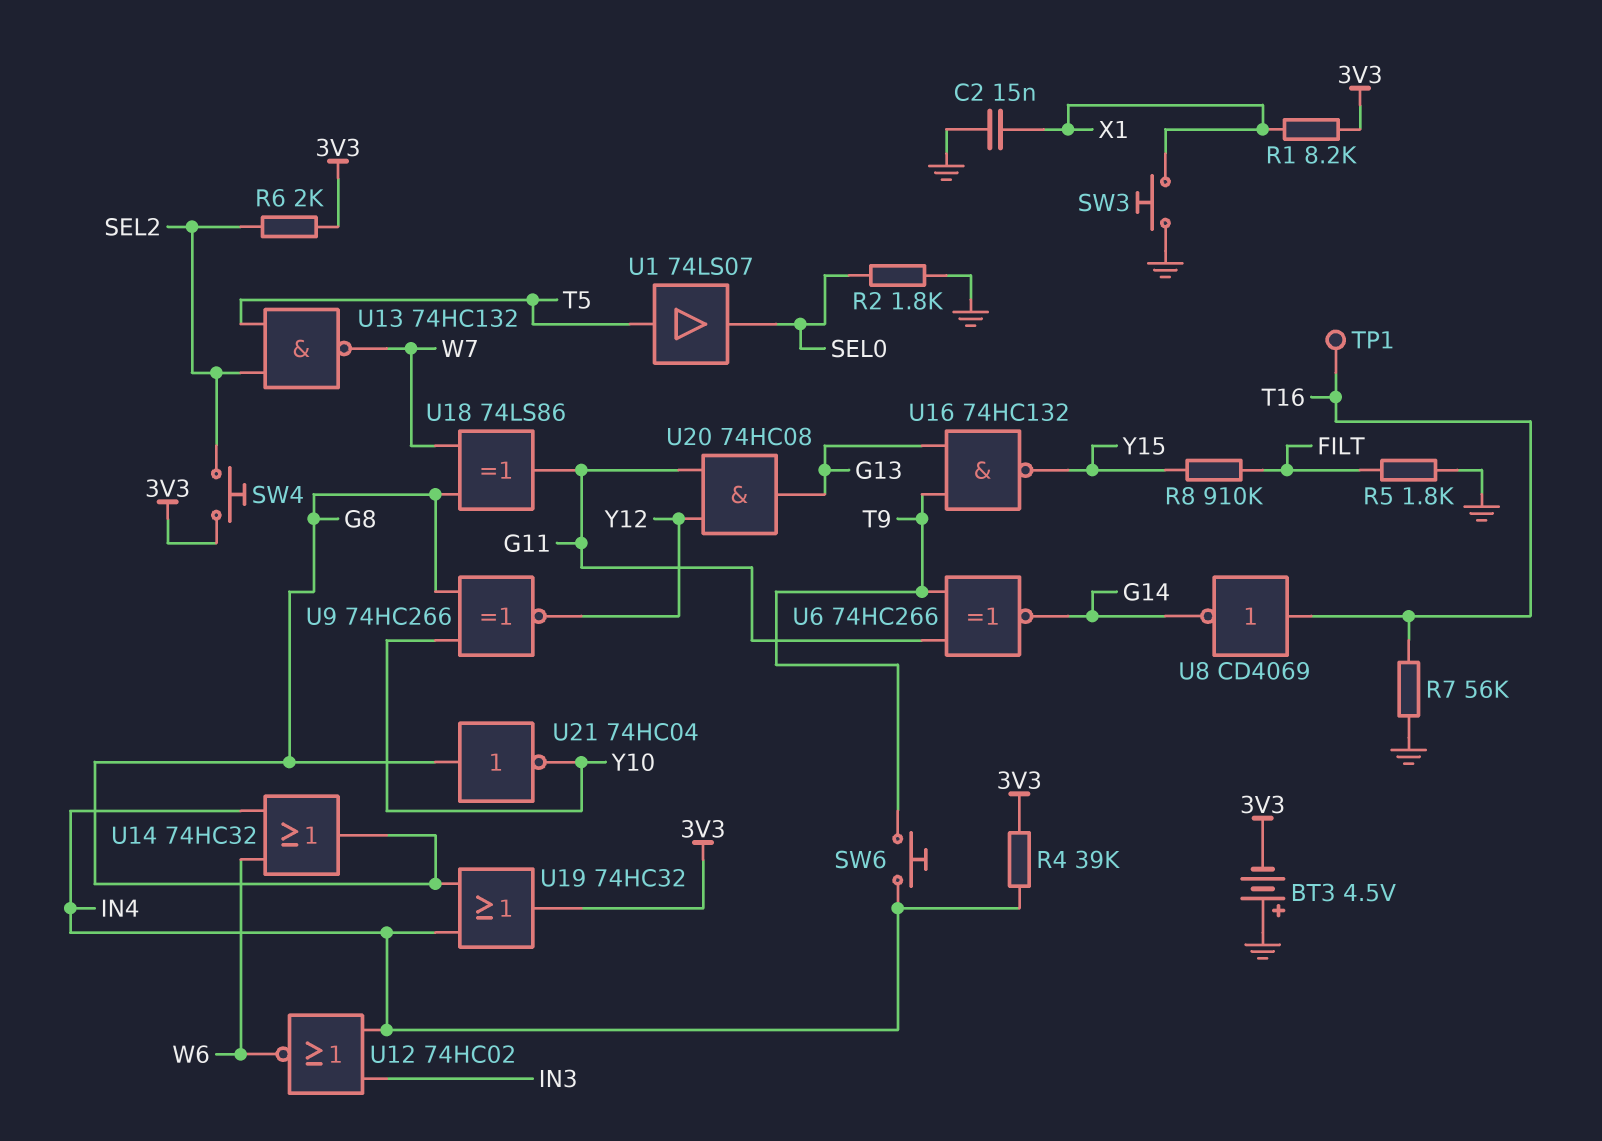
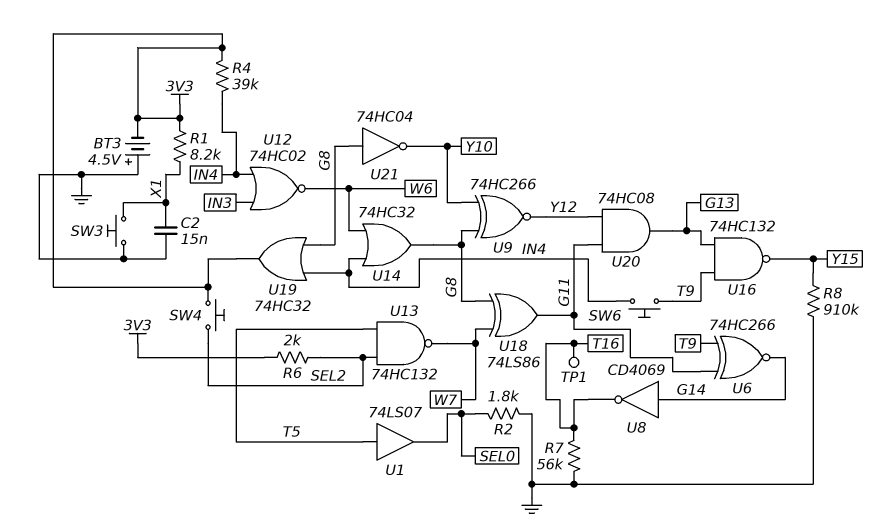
R5: 1.8k (FILT, GND) -> none
R8: 910k (FILT, Y15) -> 910k (GND, Y15)
U8: NOT CD4069 (in T16, out G14) -> NOT CD4069 (in G14, out T16)

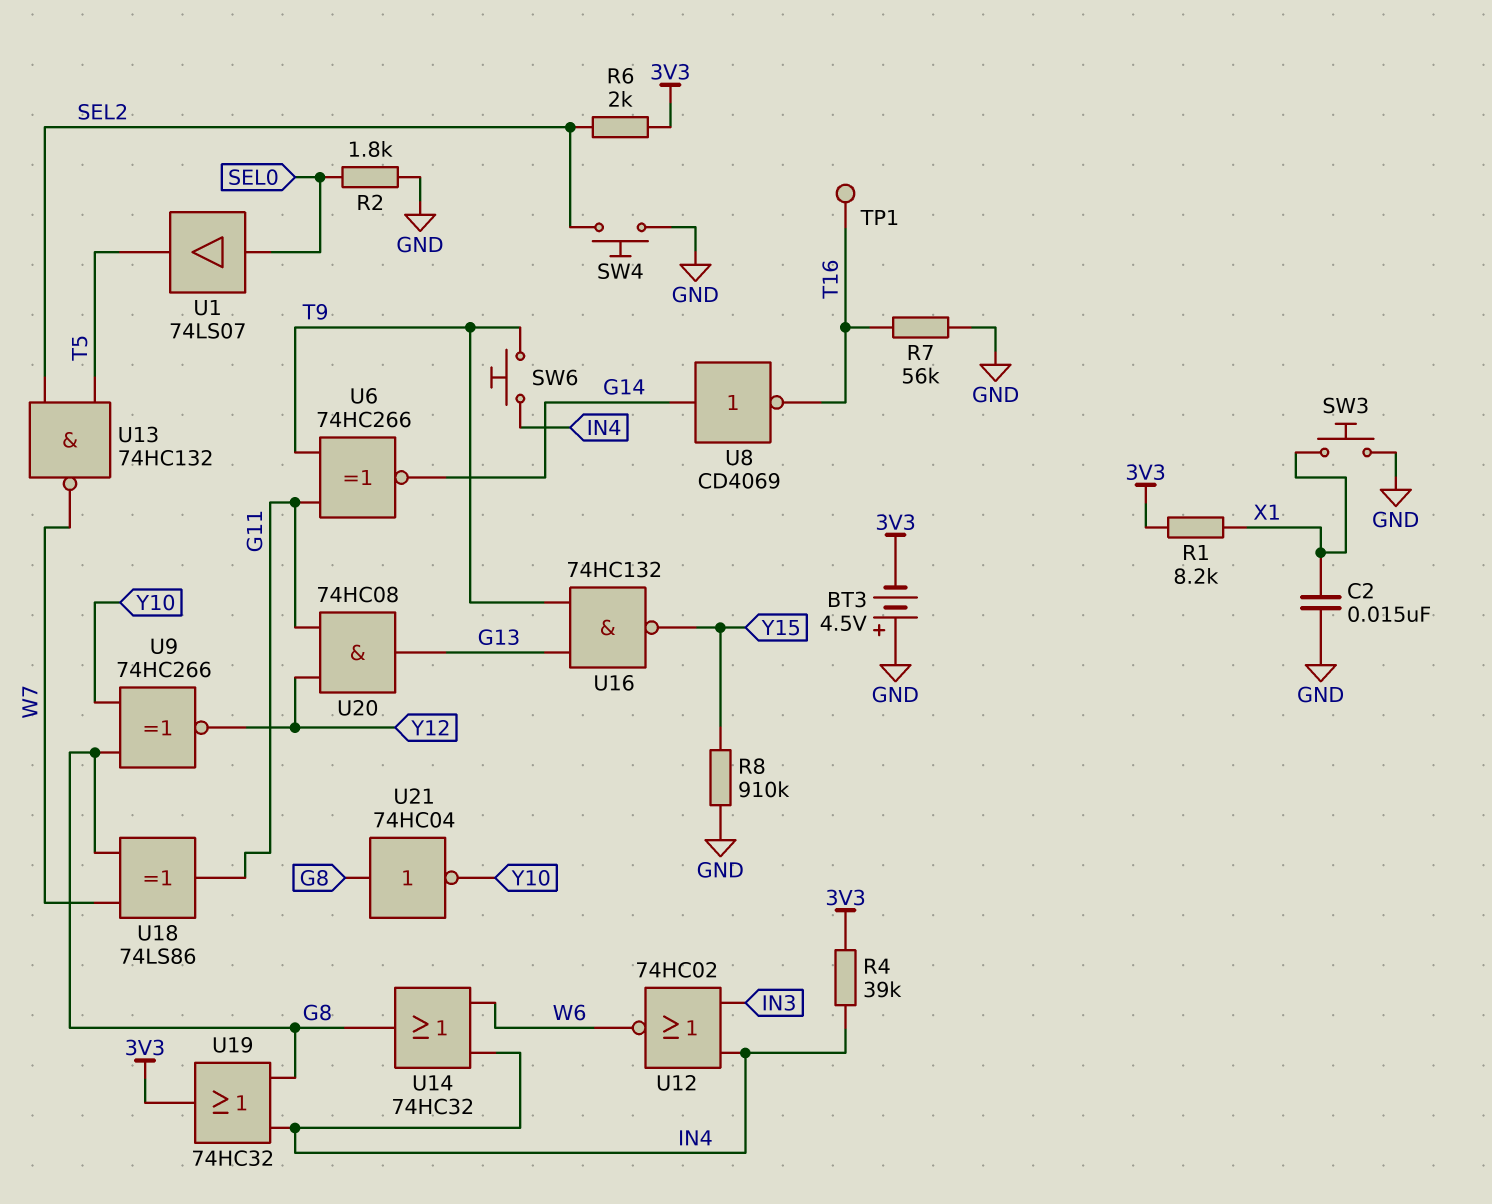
SW4: button (3V3, SEL2) -> button (GND, SEL2)
U1: buffer 74LS07 (in T5, out SEL0) -> buffer 74LS07 (in SEL0, out T5)

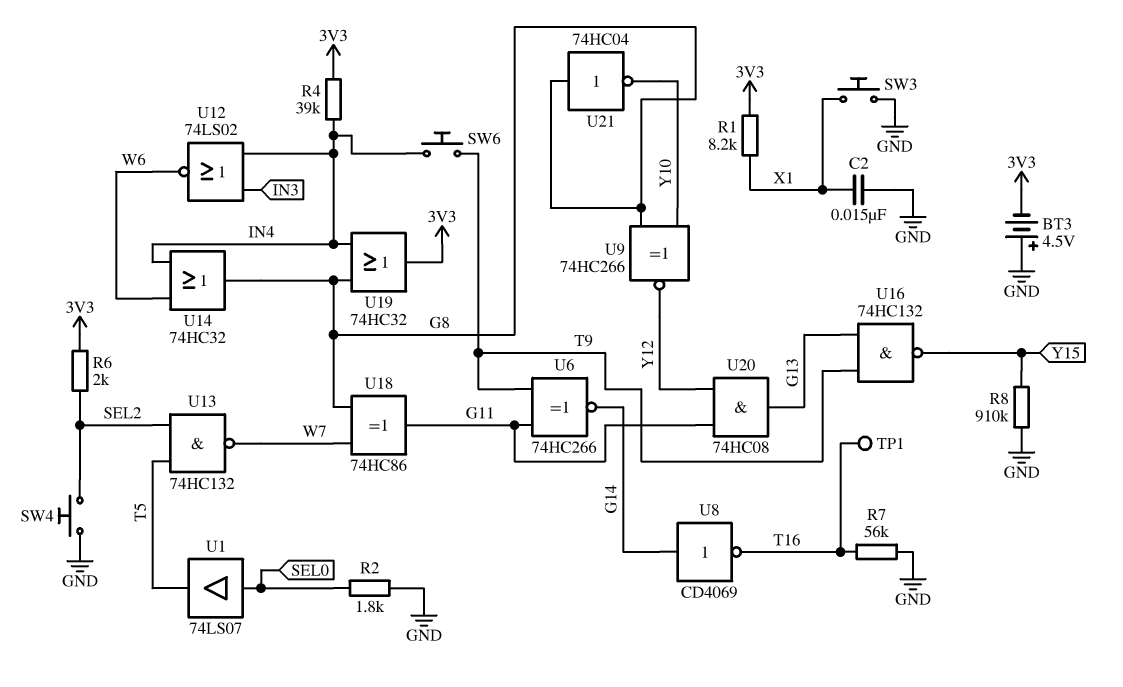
U12: NOR 74HC02 (in IN3, in IN4, out W6) -> NOR 74LS02 (in IN3, in IN4, out W6)
U18: XOR 74LS86 (in G8, in W7, out G11) -> XOR 74HC86 (in G8, in W7, out G11)

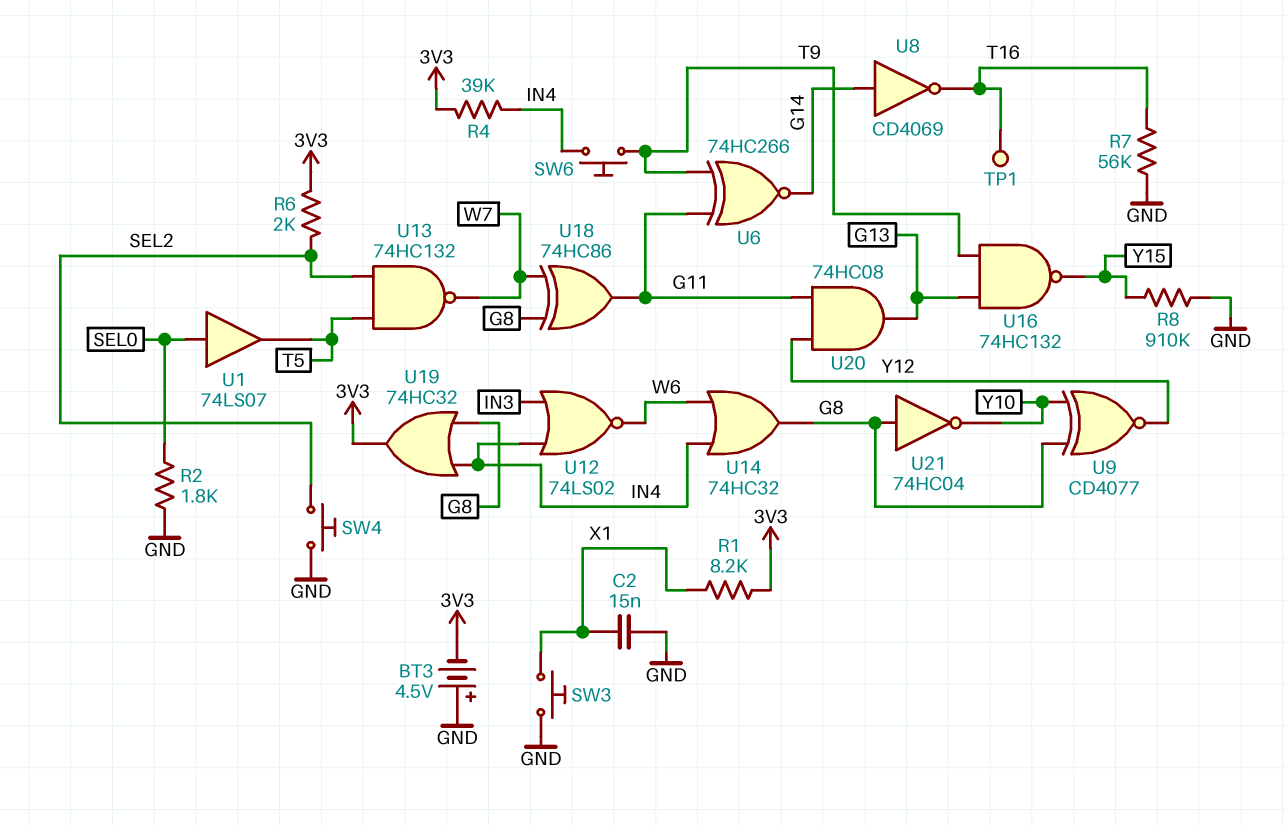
U9: XNOR 74HC266 (in G8, in Y10, out Y12) -> XNOR CD4077 (in G8, in Y10, out Y12)

